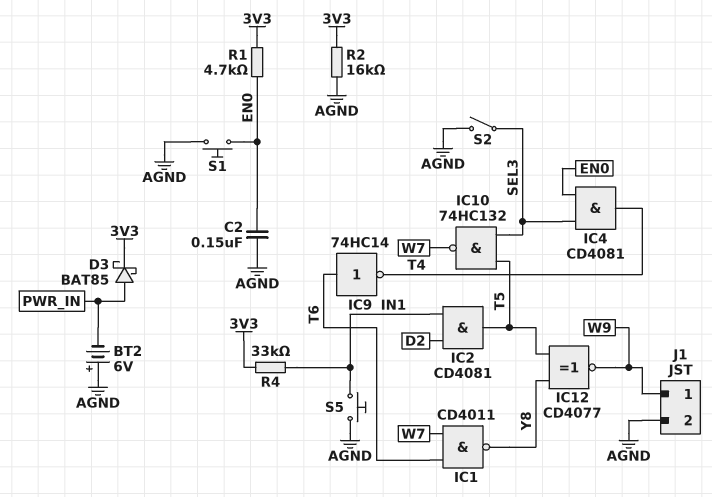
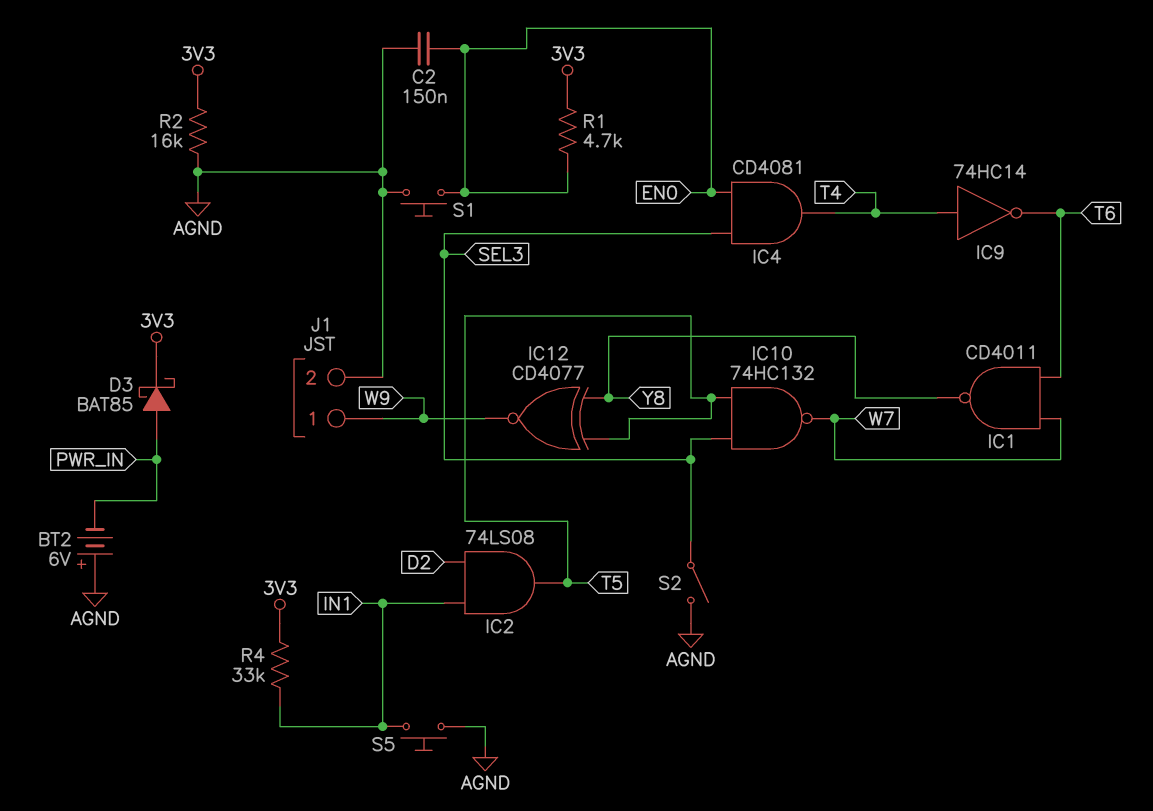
IC2: AND CD4081 (in D2, in IN1, out T5) -> AND 74LS08 (in D2, in IN1, out T5)
IC9: NOT 74HC14 (in T6, out T4) -> NOT 74HC14 (in T4, out T6)

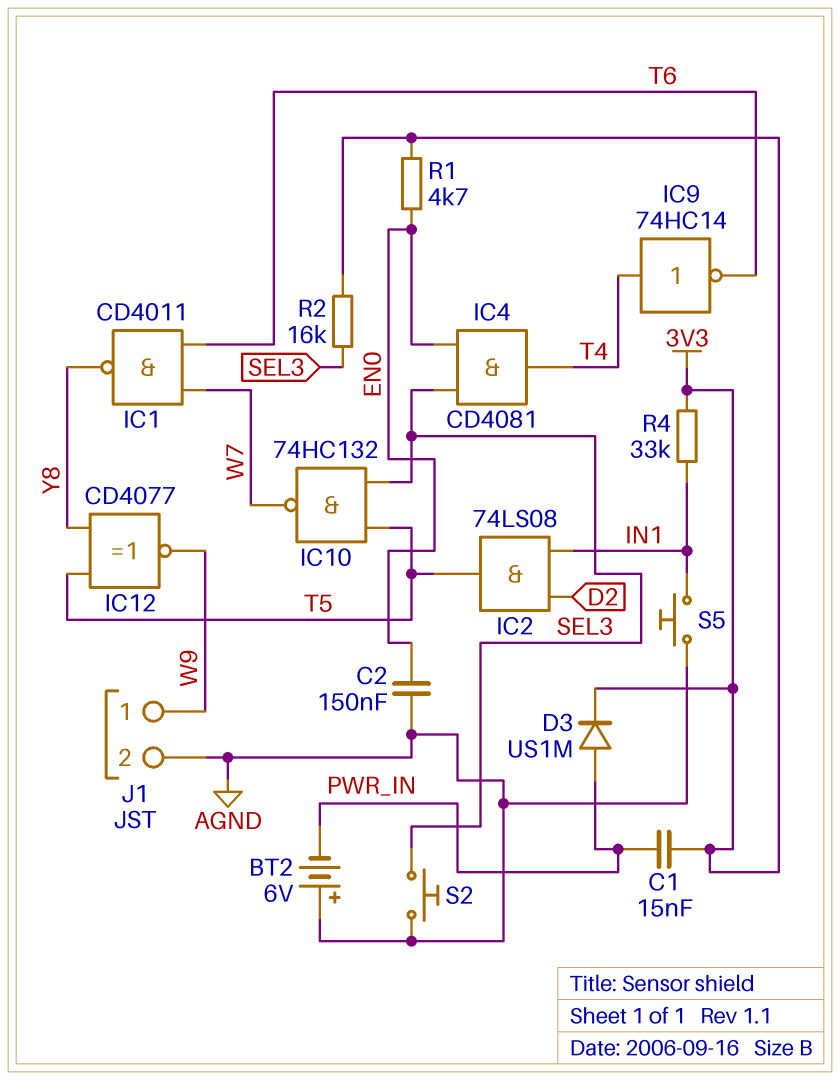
C1: none -> 15nF (3V3, PWR_IN)
D3: schottky BAT85 (A PWR_IN, K 3V3) -> diode US1M (A PWR_IN, K 3V3)
R2: 16k (3V3, AGND) -> 16k (3V3, SEL3)
S1: button (AGND, EN0) -> none
S2: switch (AGND, SEL3) -> button (AGND, SEL3)

